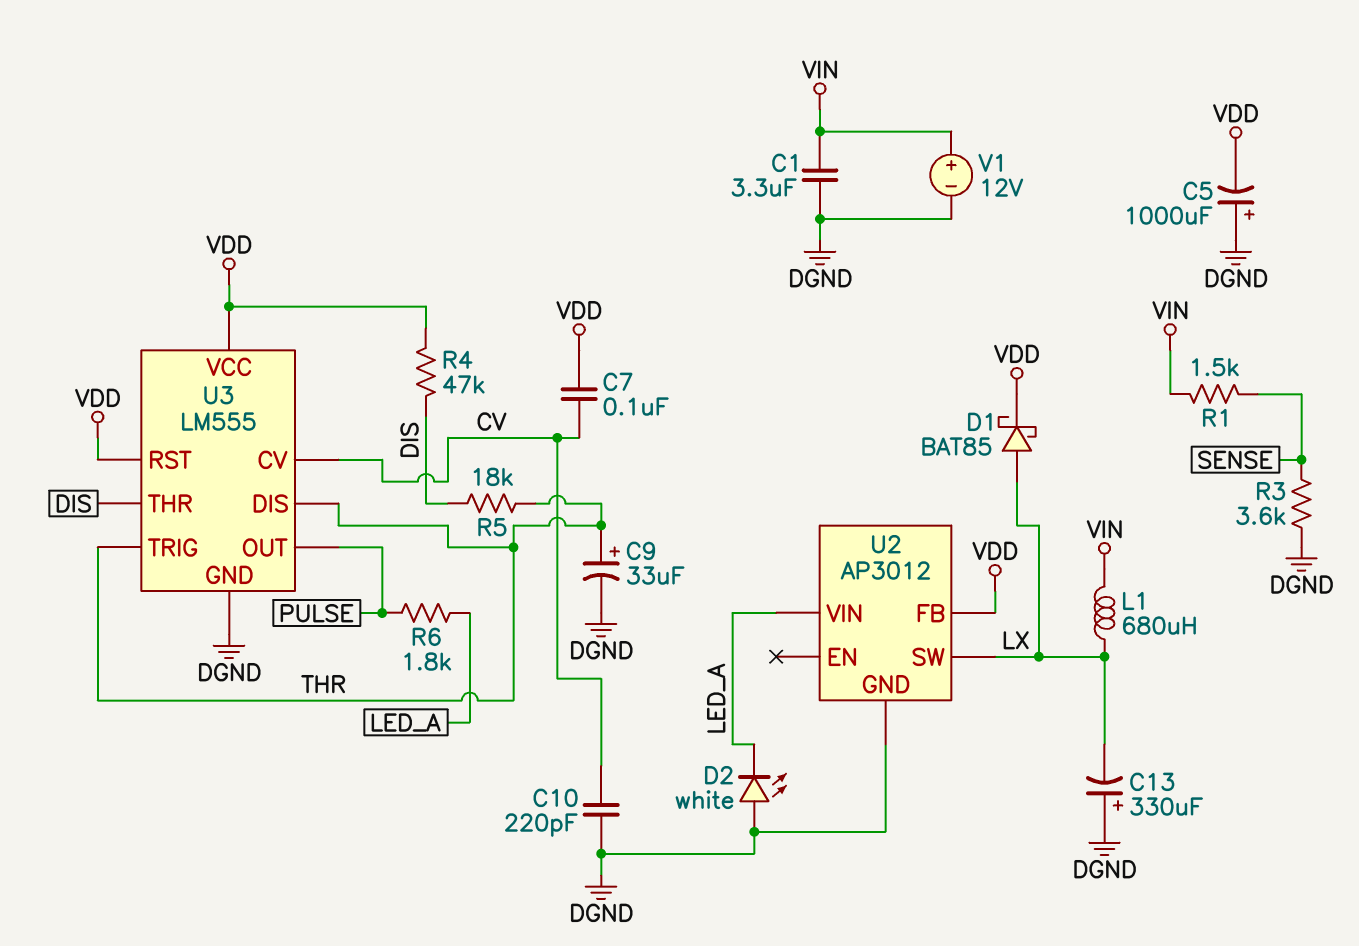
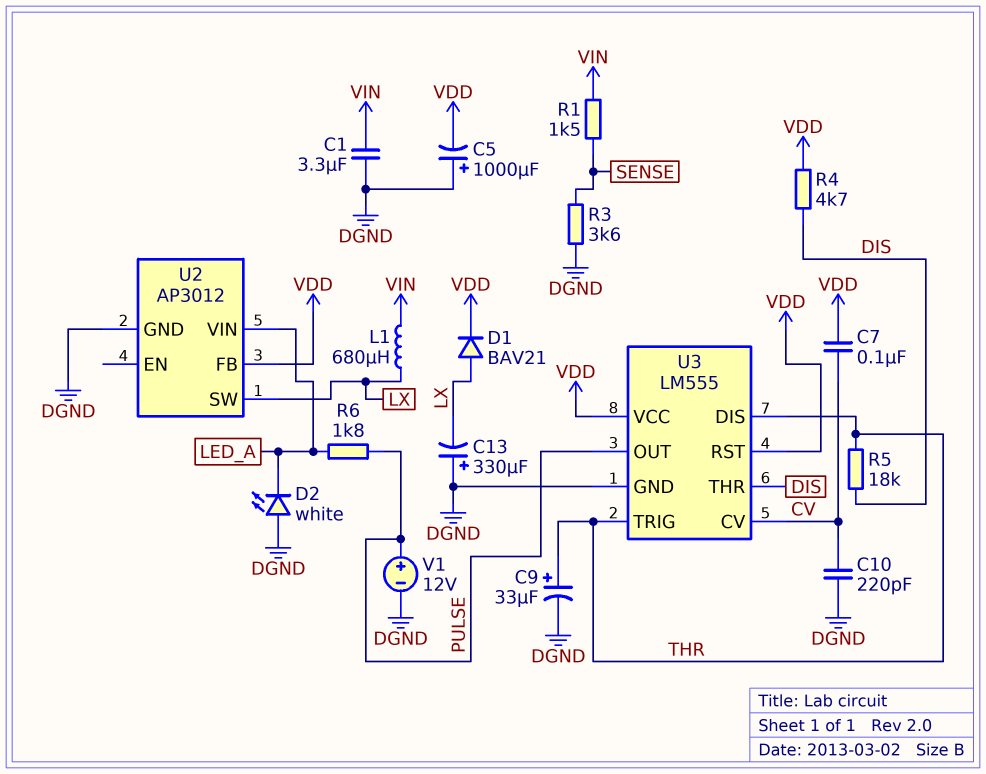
D1: schottky BAT85 (A LX, K VDD) -> diode BAV21 (A LX, K VDD)
R4: 47k (DIS, VDD) -> 4.7k (DIS, VDD)
V1: 12V (plus VIN, minus DGND) -> 12V (plus PULSE, minus DGND)

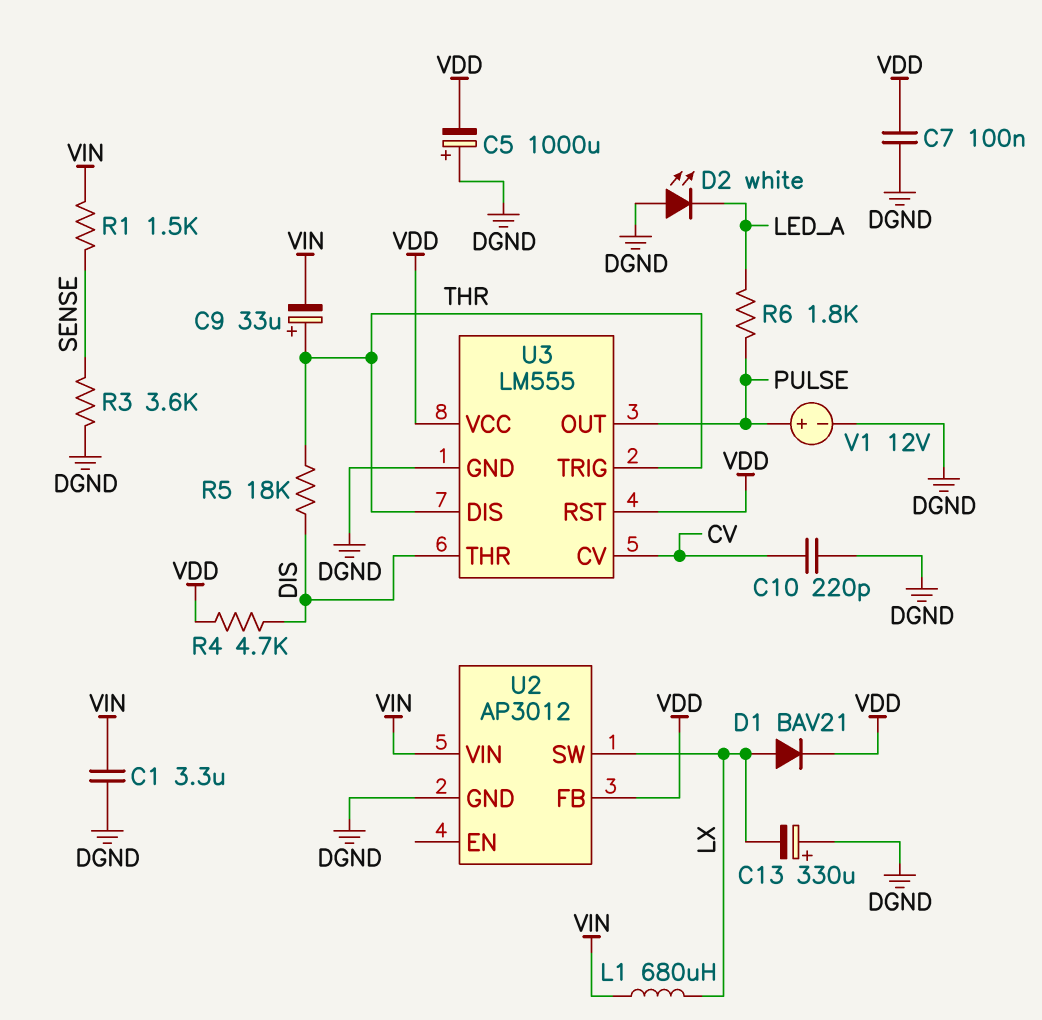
C7: 100nF (CV, VDD) -> 100nF (DGND, VDD)
C9: 33uF (plus THR, minus DGND) -> 33uF (plus THR, minus VIN)
U2 pin VIN: LED_A -> VIN

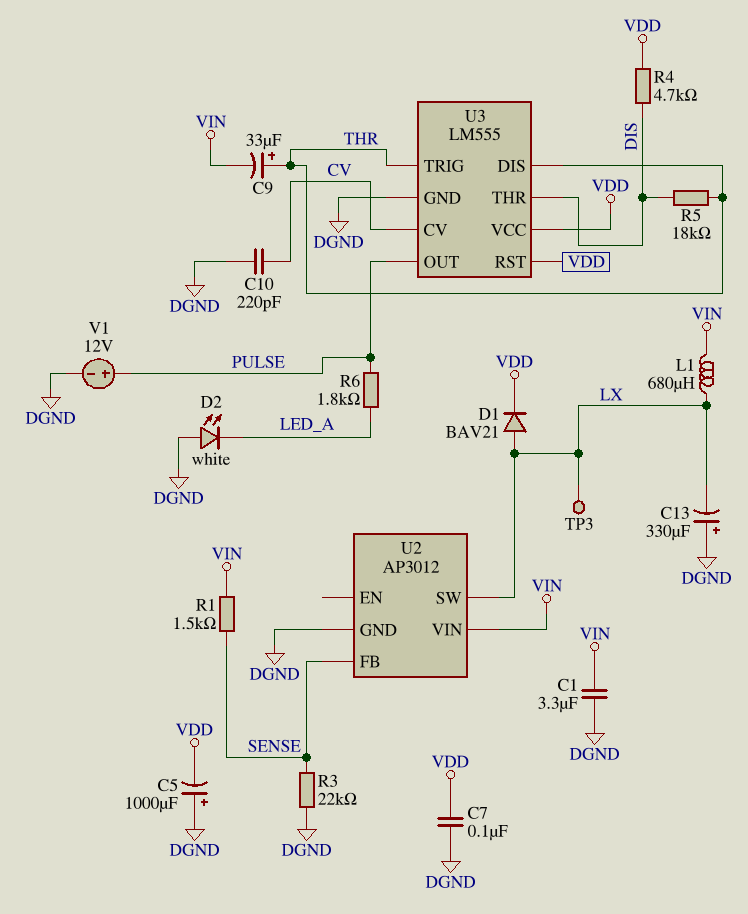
R3: 3.6k (DGND, SENSE) -> 22k (DGND, SENSE)
TP3: none -> test point (LX)
U2 pin FB: VDD -> SENSE

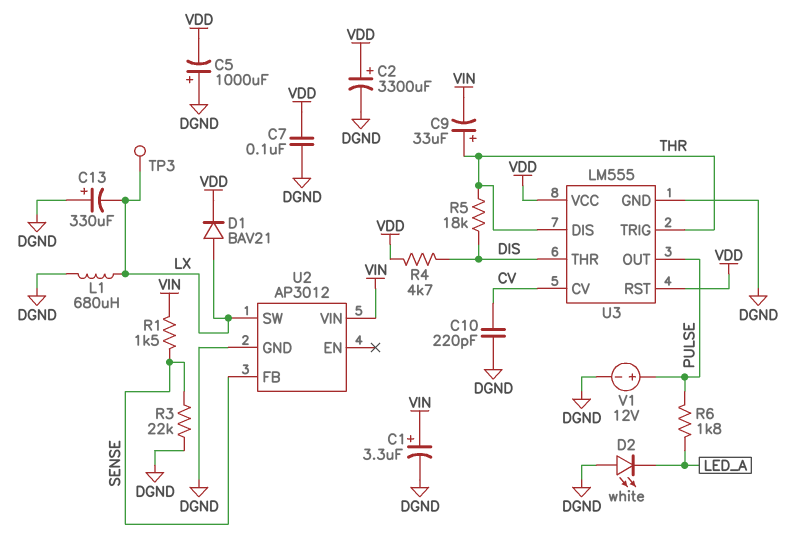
C1: 3.3uF (DGND, VIN) -> 3.3uF (plus VIN, minus DGND)
C2: none -> 3300uF (plus VDD, minus DGND)
L1: 680uH (LX, VIN) -> 680uH (DGND, LX)

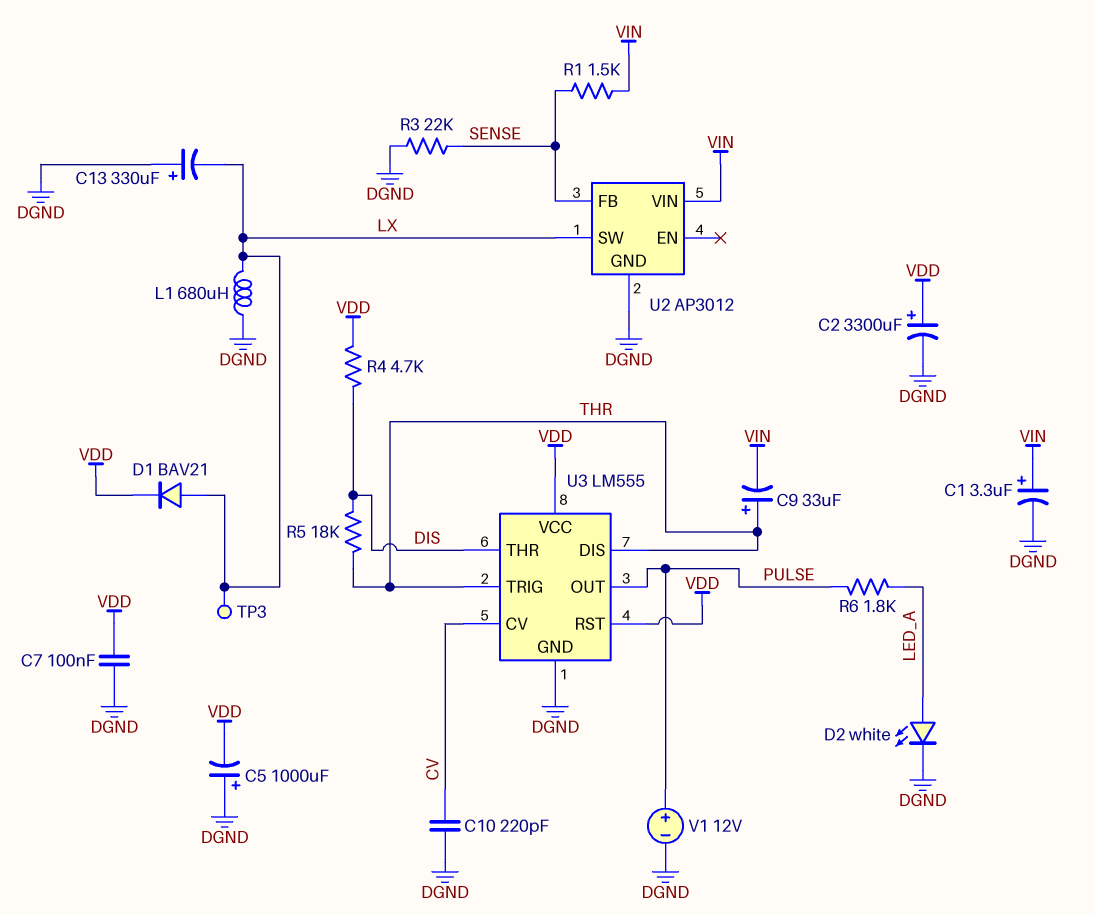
D2: LED white (A DGND, K LED_A) -> LED white (A LED_A, K DGND)

